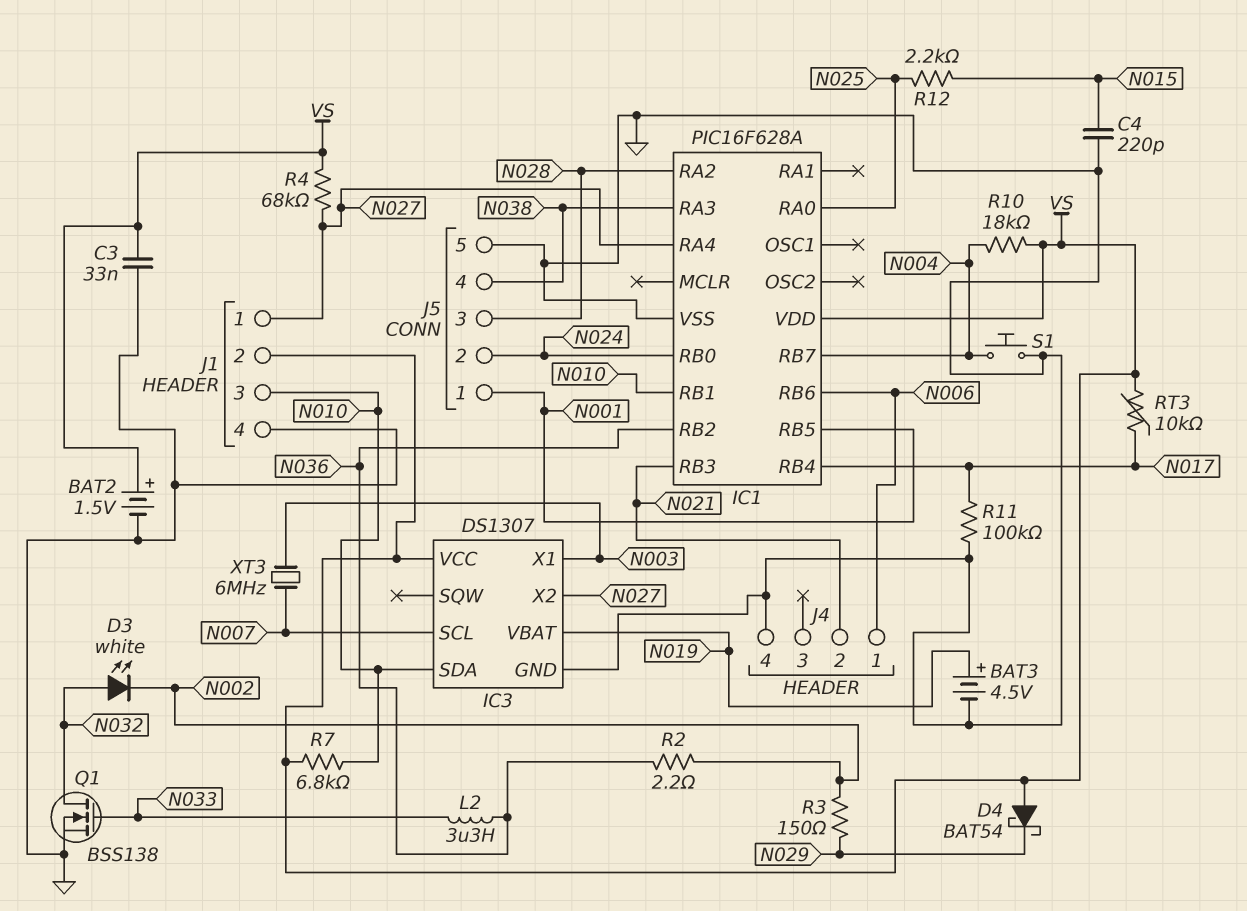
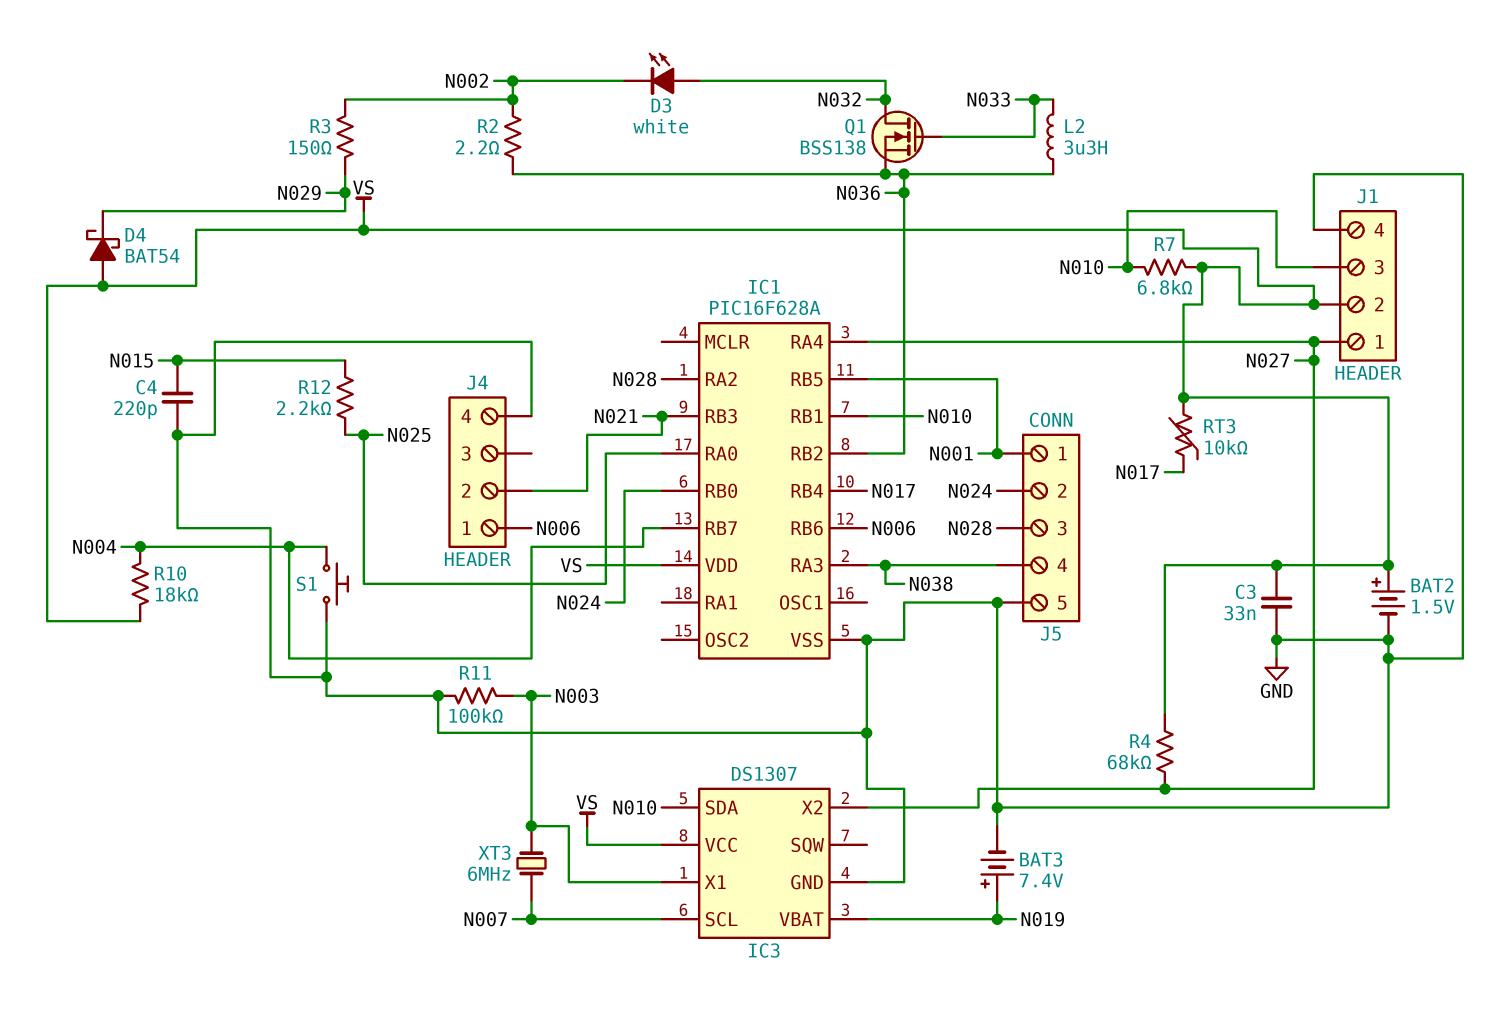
BAT3: 4.5V (plus N019, minus GND) -> 7.4V (plus N019, minus GND)
Q1: NMOS BSS138 (G N033, D N032, S GND) -> NMOS BSS138 (G N033, D N032, S N036)
R11: 100k (GND, N017) -> 100k (GND, N003)

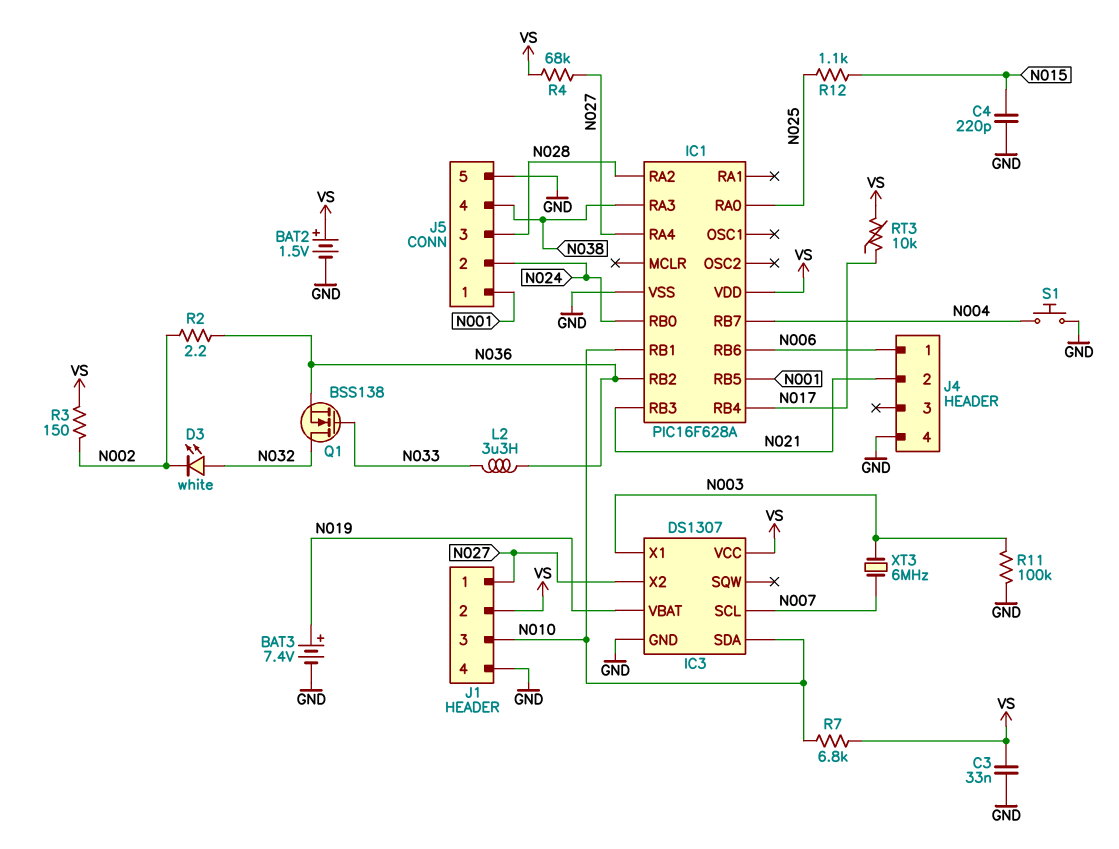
D4: schottky BAT54 (A VS, K N029) -> none
R3: 150 (N002, N029) -> 150 (N002, VS)
R10: 18k (N004, VS) -> none
R12: 2.2k (N015, N025) -> 1.1k (N015, N025)

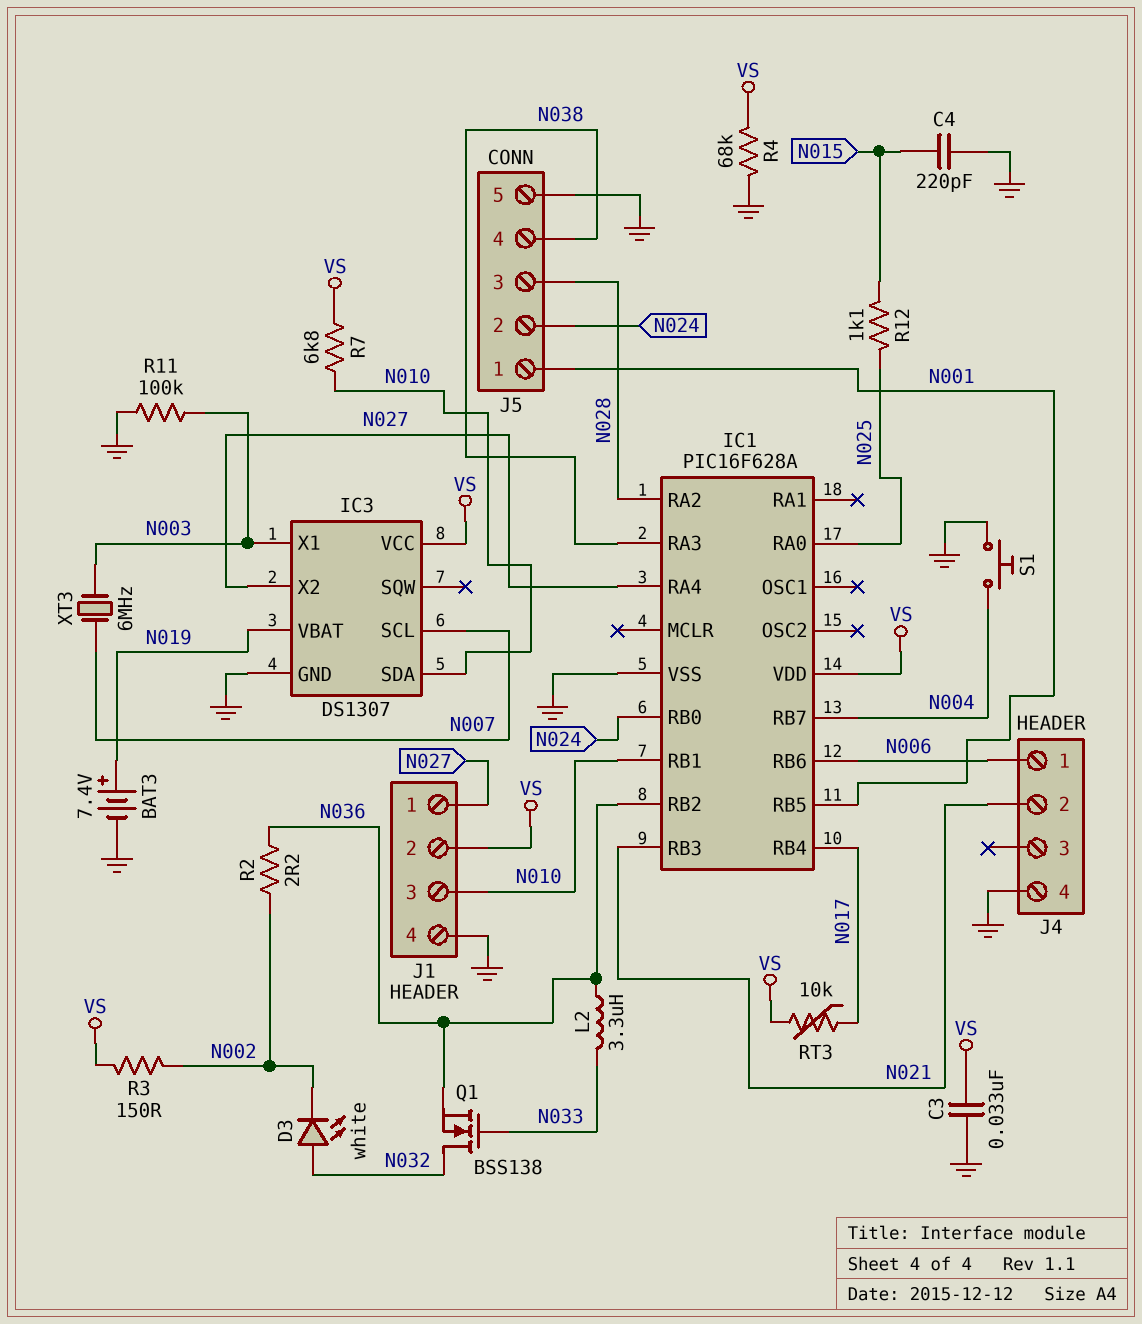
BAT2: 1.5V (plus VS, minus GND) -> none
R4: 68k (N027, VS) -> 68k (GND, VS)

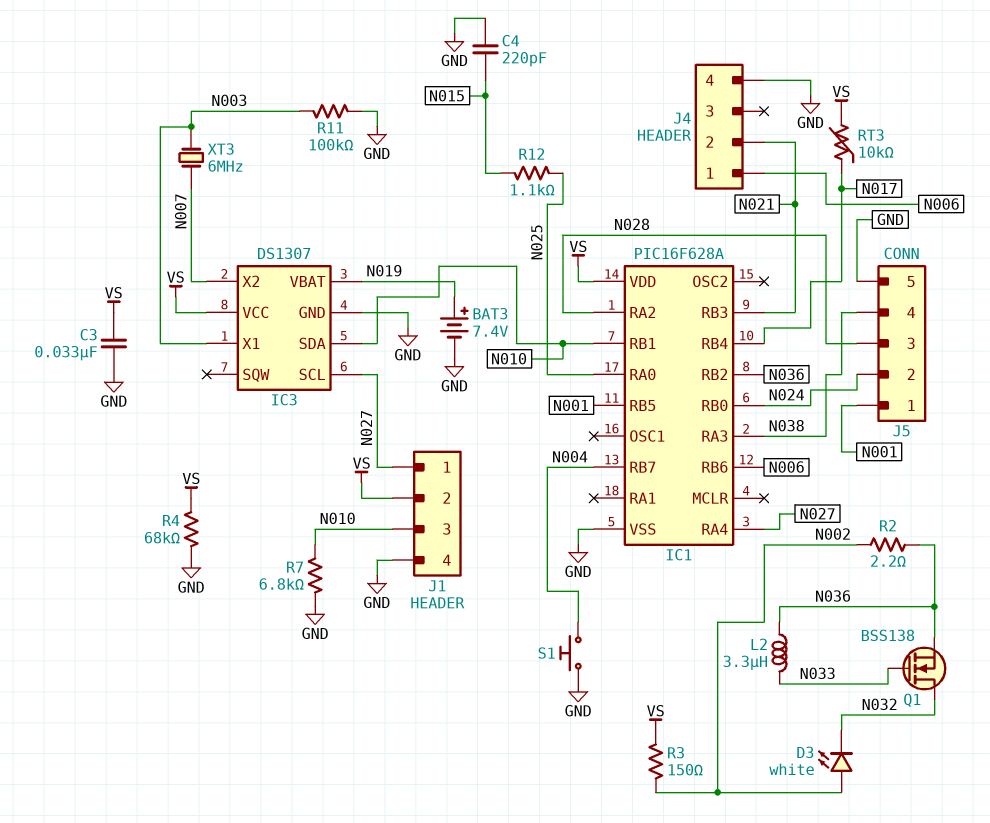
D3: LED white (A N032, K N002) -> LED white (A N002, K N032)
IC3 pin SCL: N007 -> N027
IC3 pin X2: N027 -> N007
R7: 6.8k (N010, VS) -> 6.8k (GND, N010)

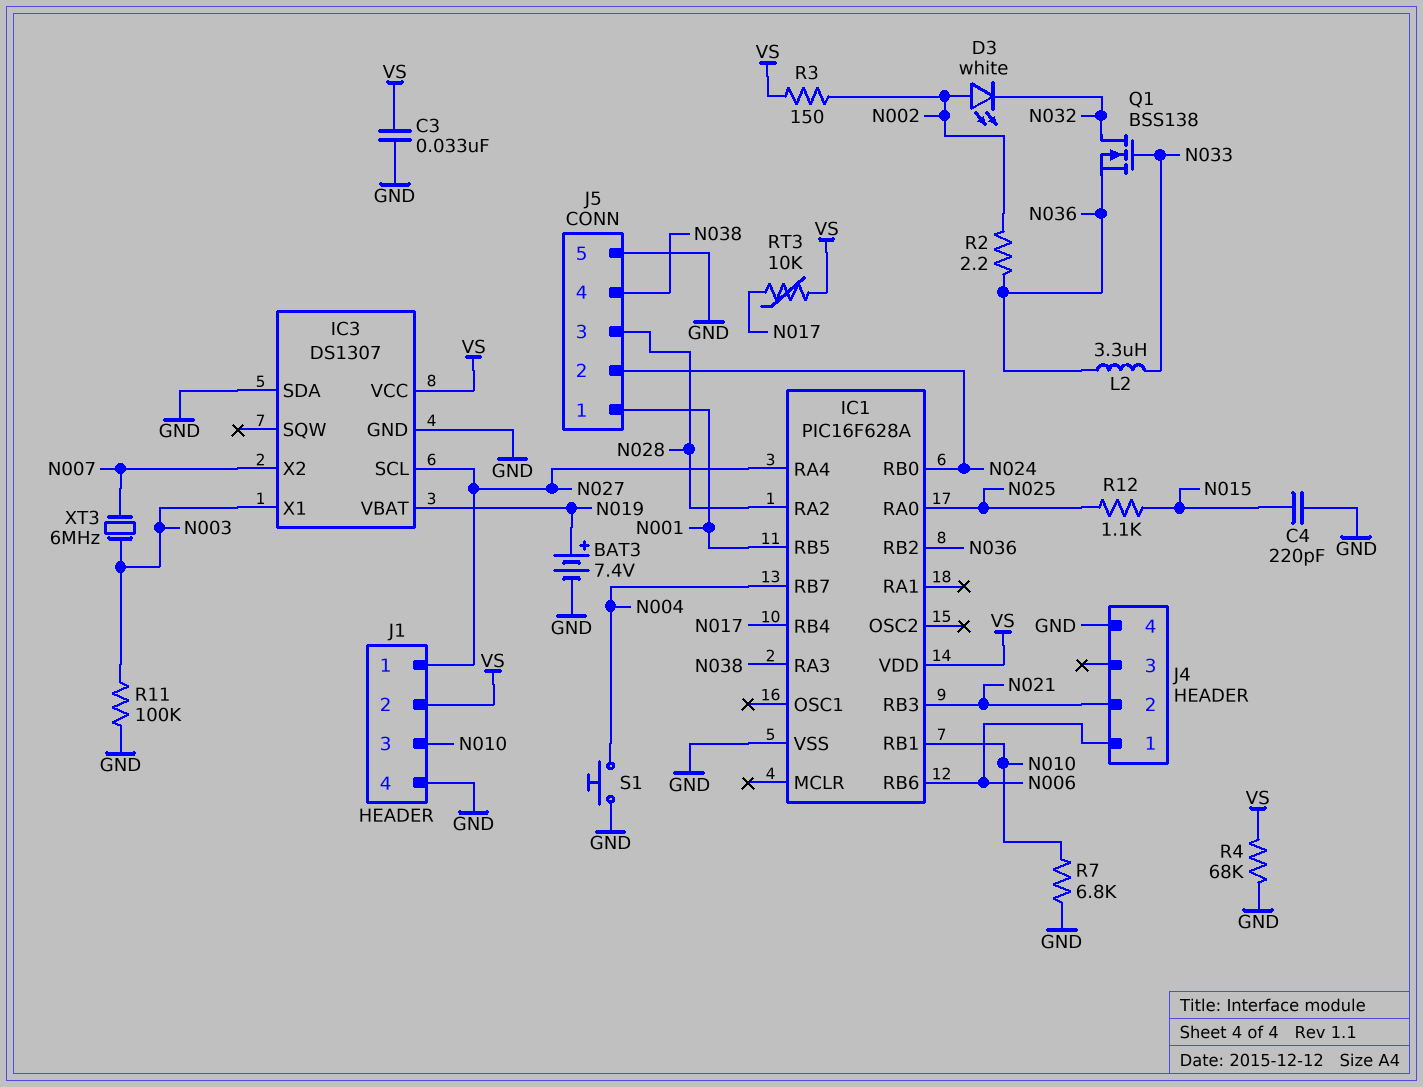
IC3 pin SDA: N010 -> GND

